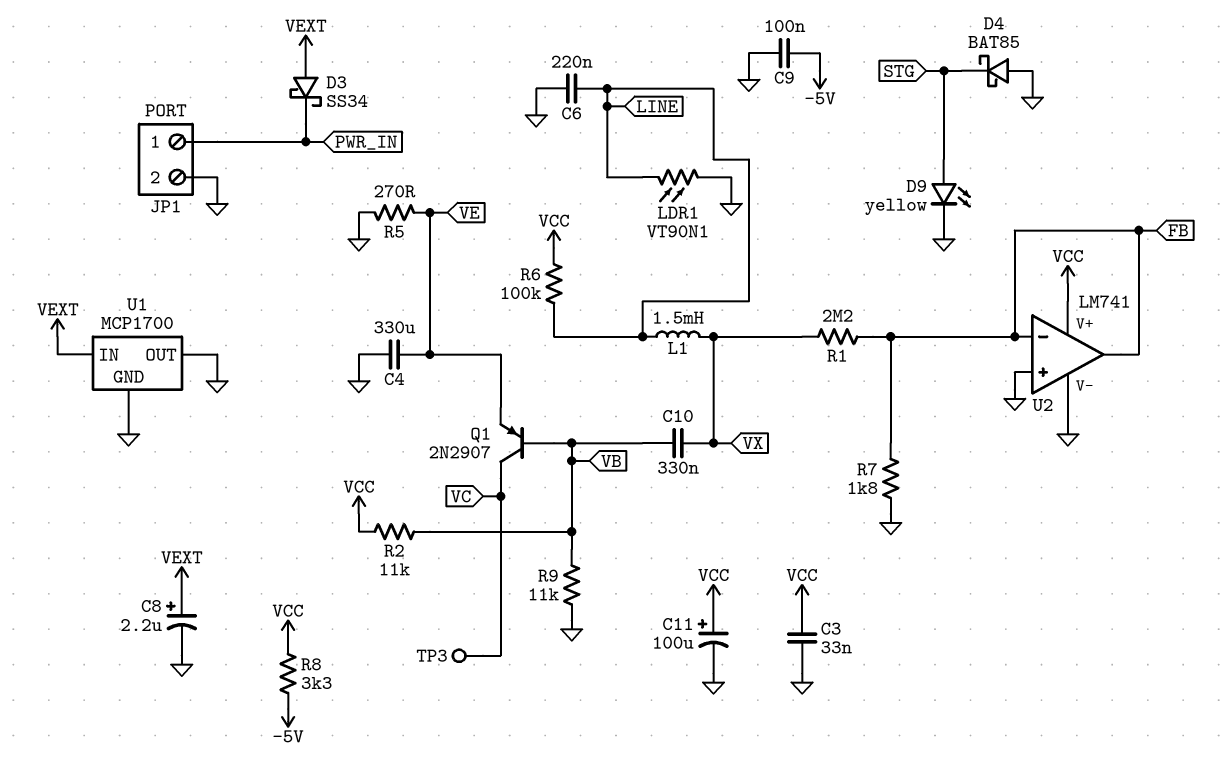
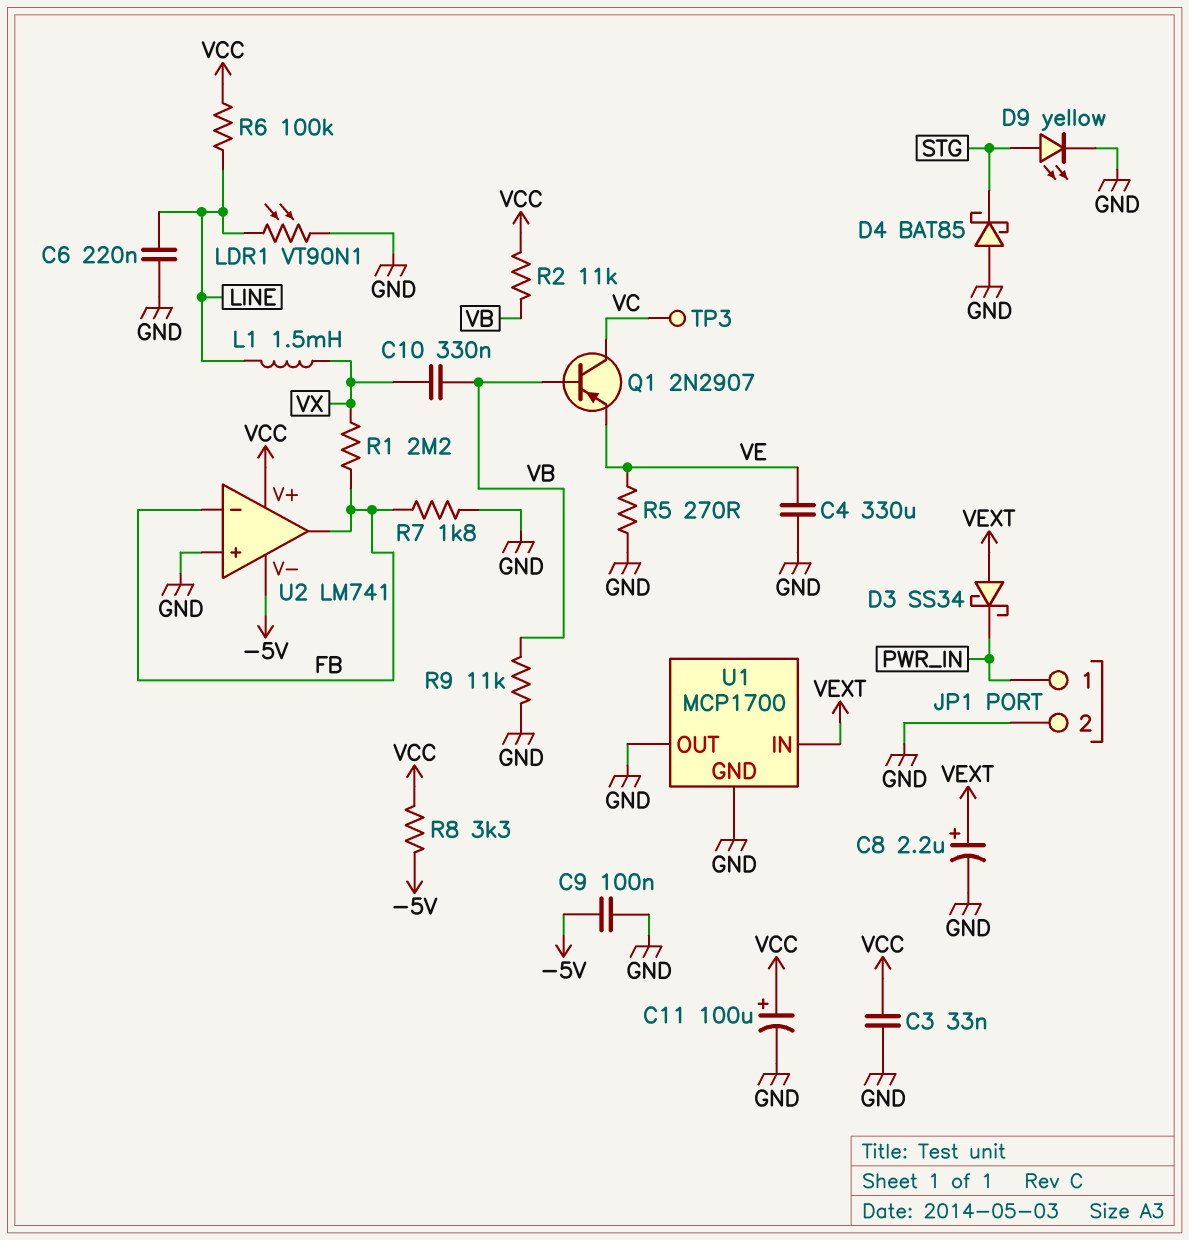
U2 pin V-: GND -> -5V

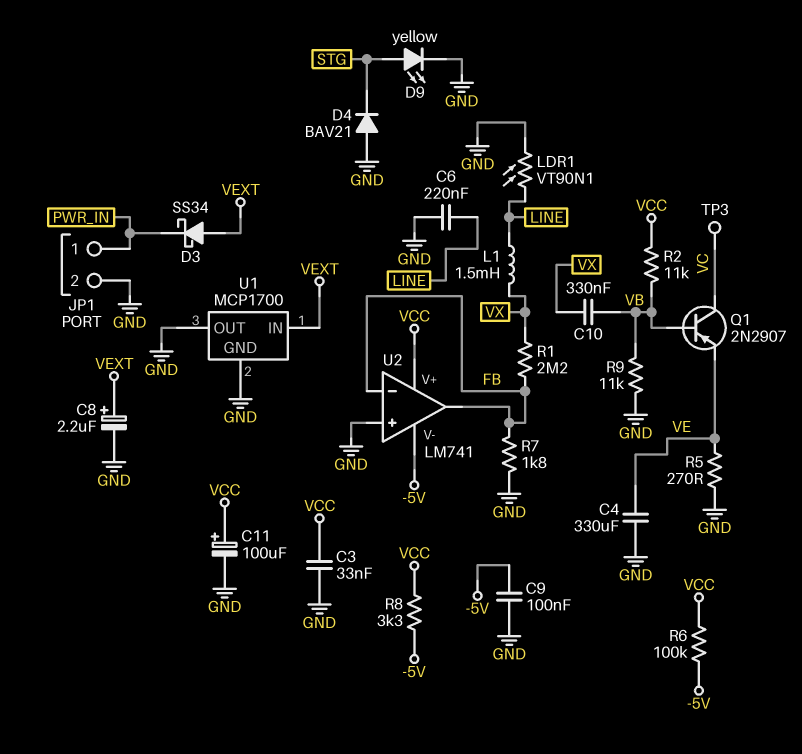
D4: schottky BAT85 (A GND, K STG) -> diode BAV21 (A GND, K STG)
R6: 100k (LINE, VCC) -> 100k (-5V, VCC)

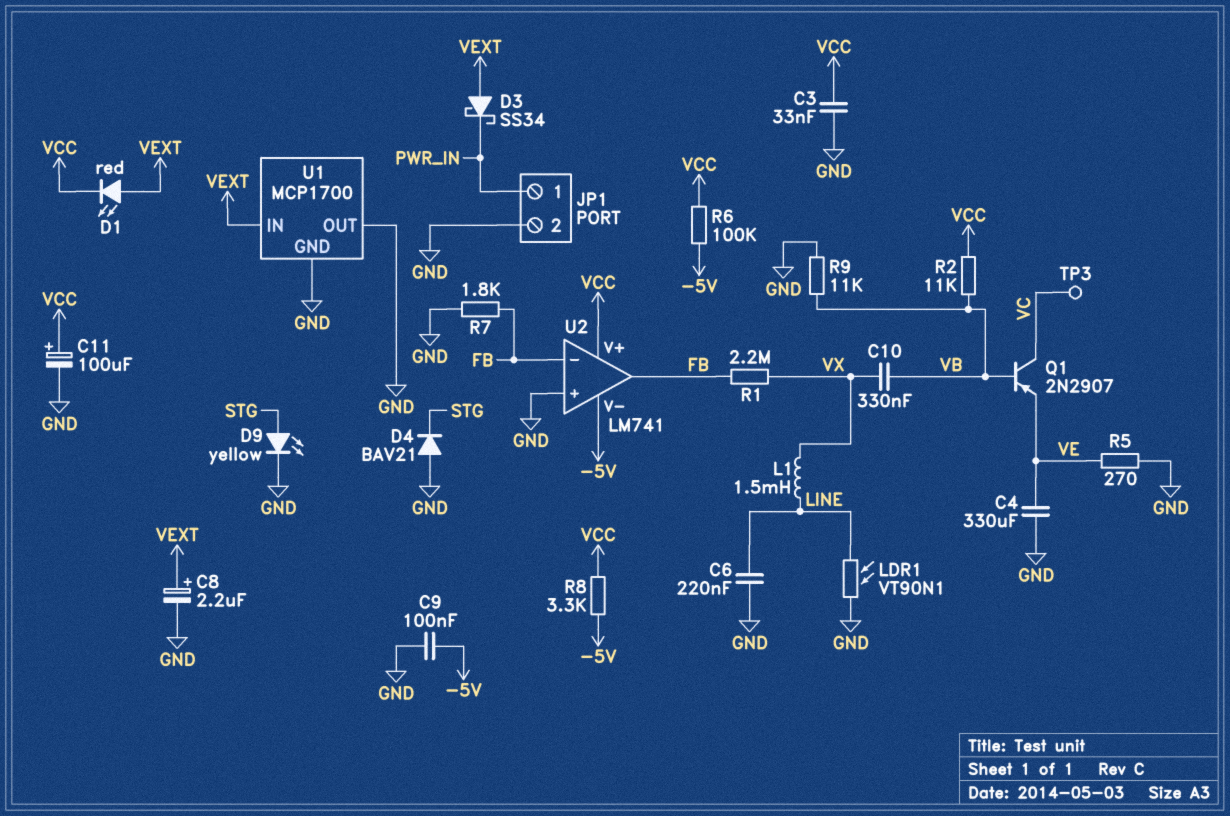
D1: none -> LED red (A VEXT, K VCC)

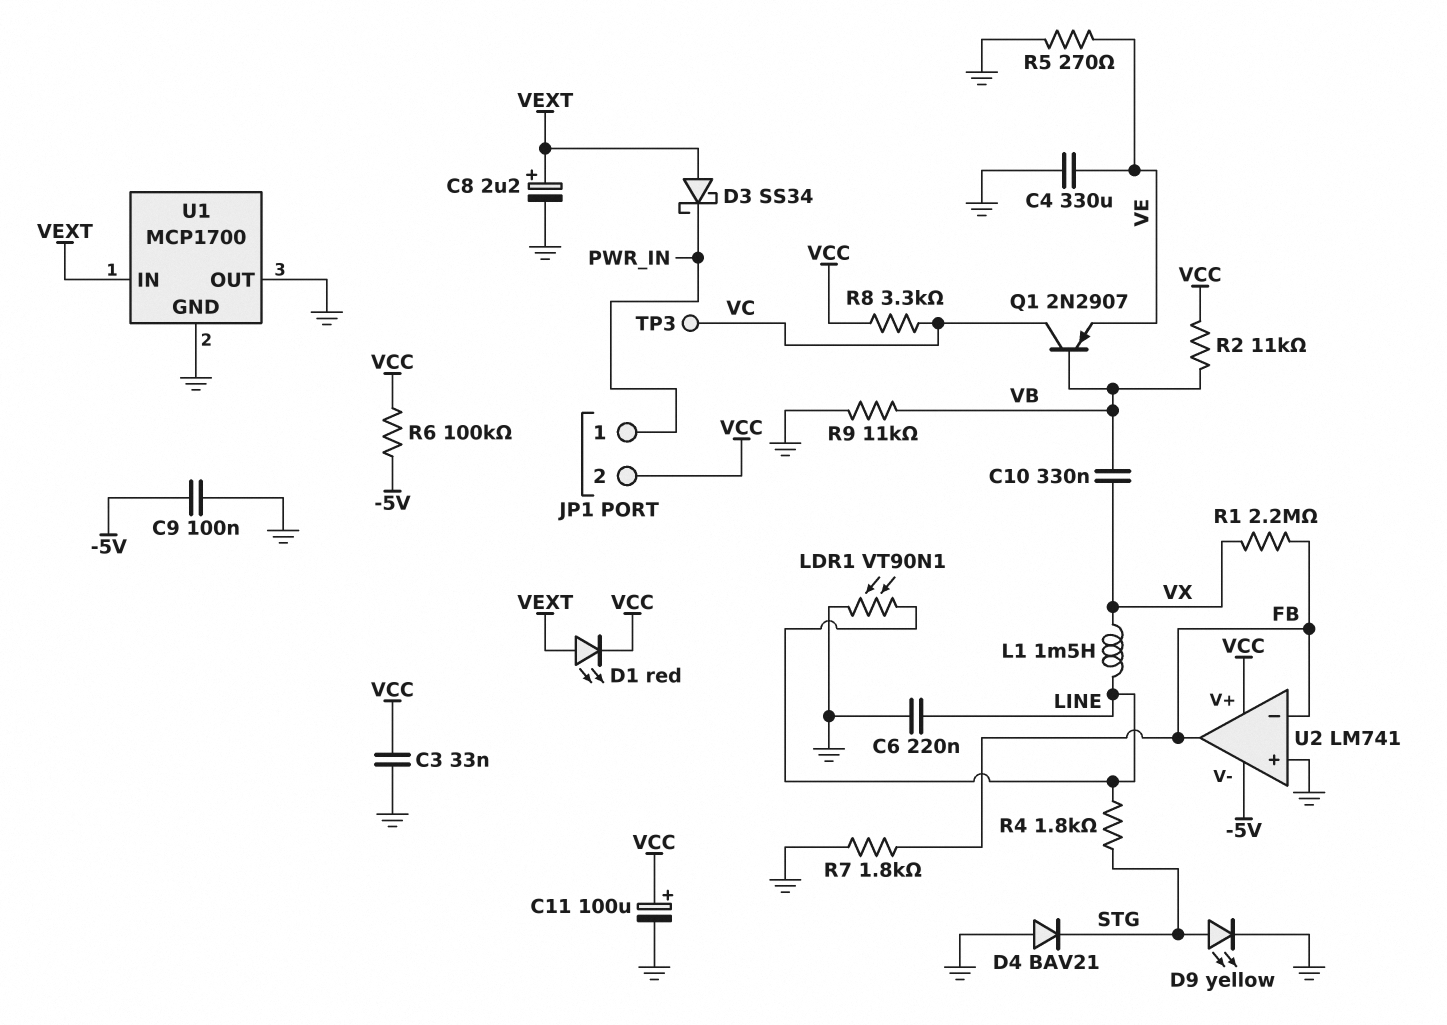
JP1 pin 2: GND -> VCC
R4: none -> 1.8k (LINE, STG)
R8: 3.3k (-5V, VCC) -> 3.3k (VC, VCC)

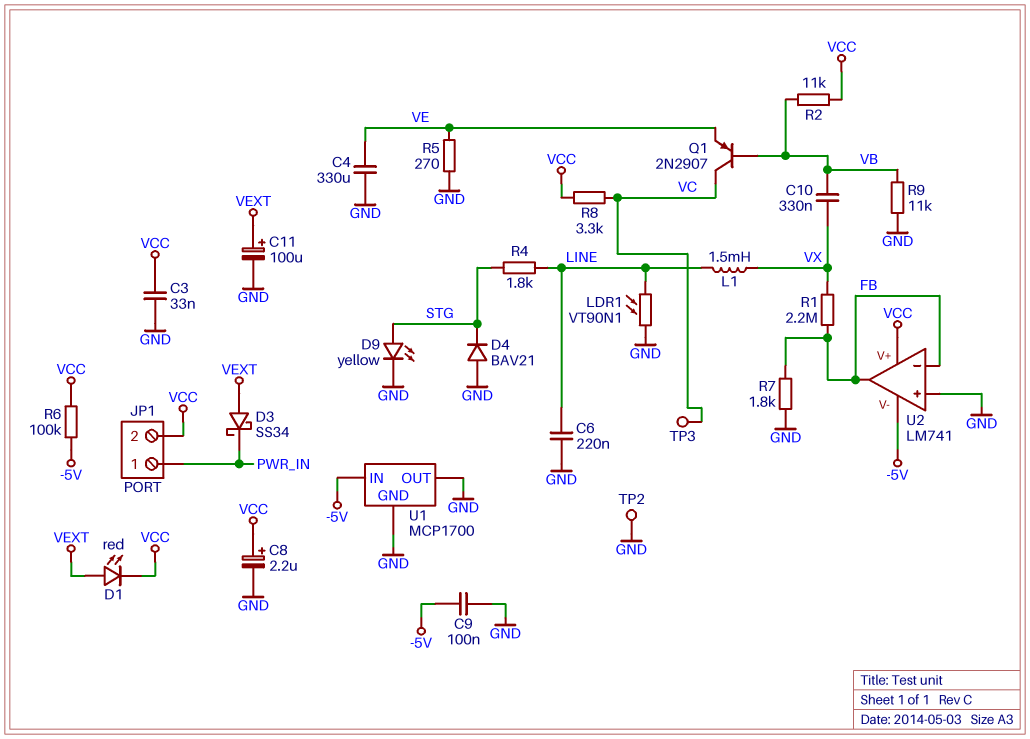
C8: 2.2uF (plus VEXT, minus GND) -> 2.2uF (plus VCC, minus GND)
C11: 100uF (plus VCC, minus GND) -> 100uF (plus VEXT, minus GND)
TP2: none -> test point (GND)
U1 pin IN: VEXT -> -5V

